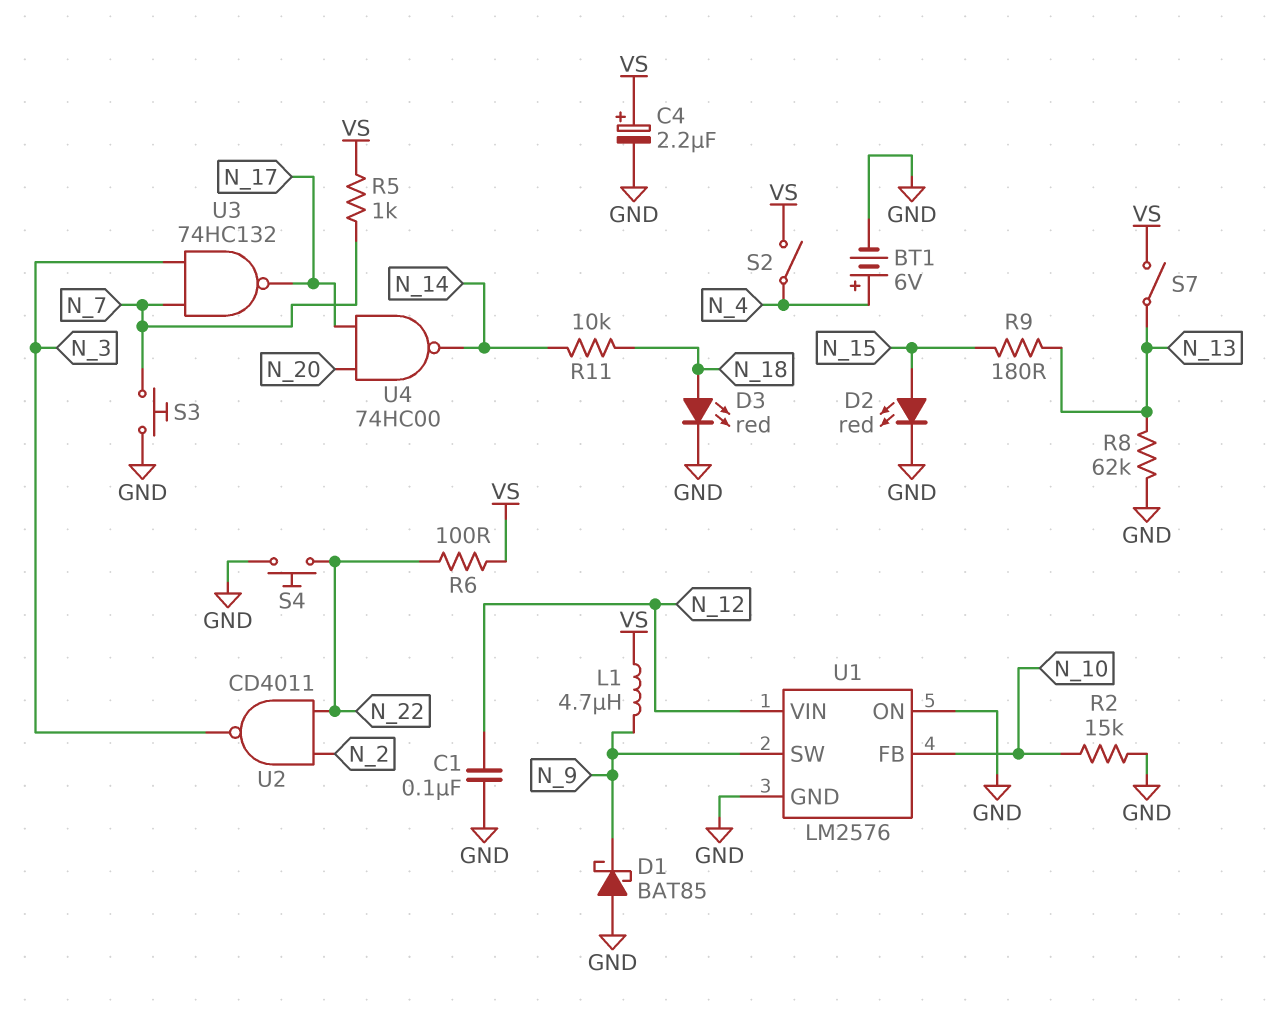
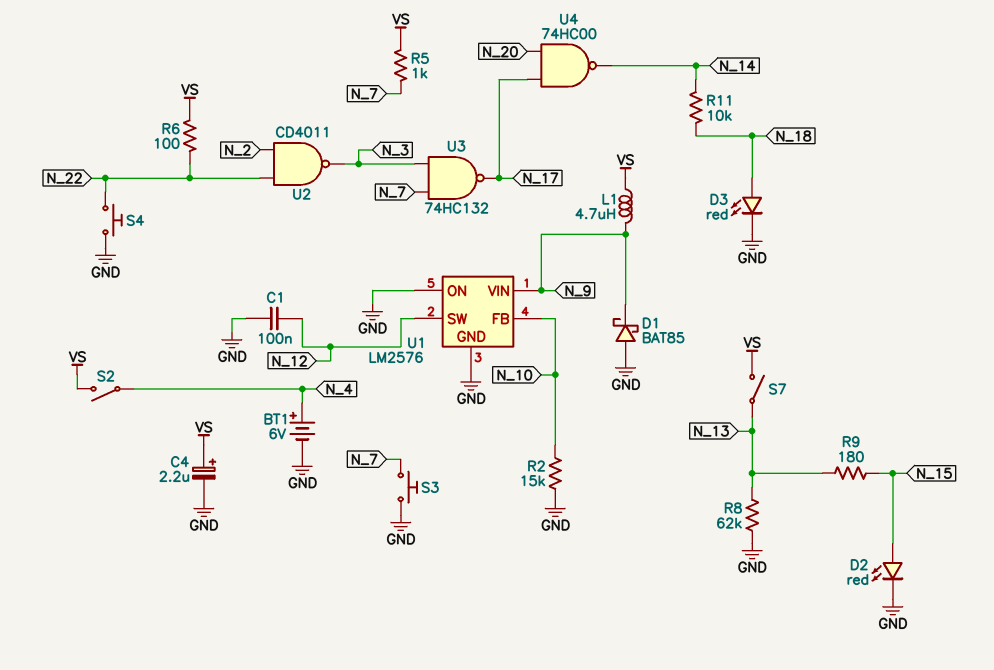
U1 pin SW: N_9 -> N_12
U1 pin VIN: N_12 -> N_9

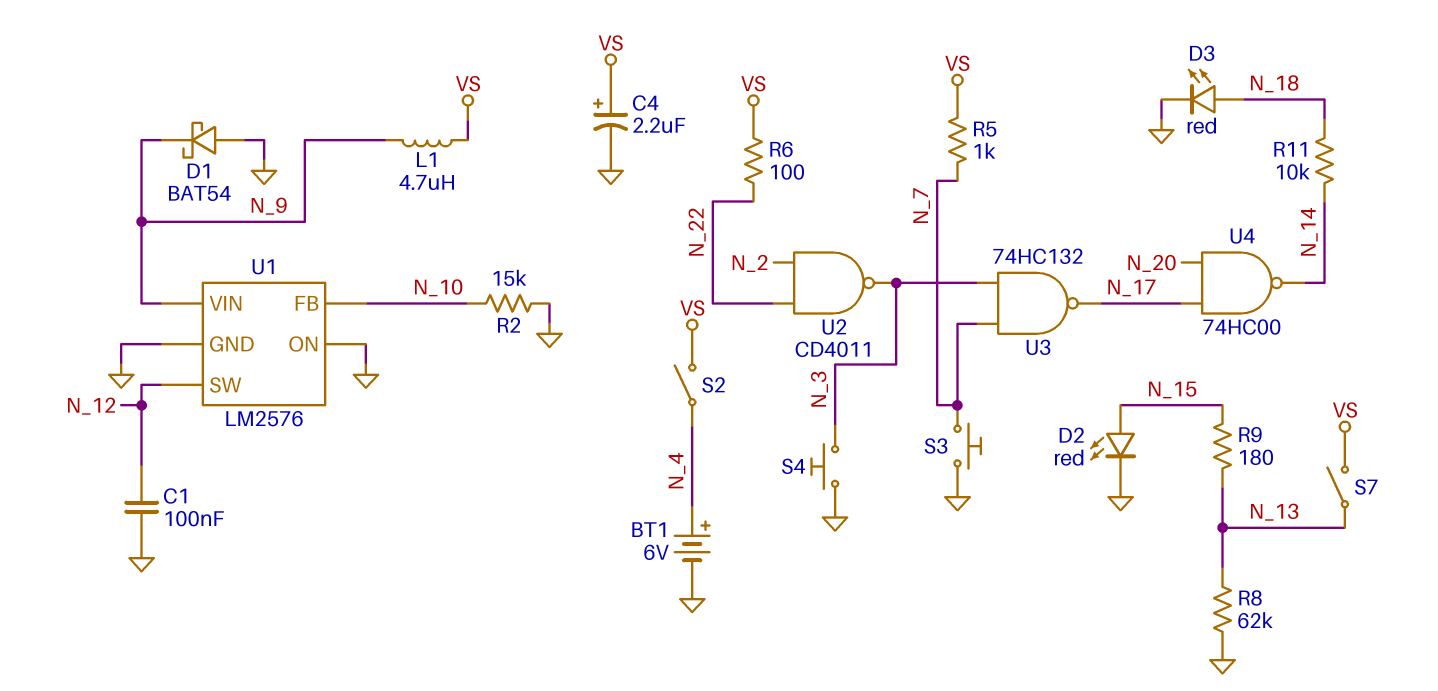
D1: schottky BAT85 (A GND, K N_9) -> schottky BAT54 (A GND, K N_9)
S4: button (GND, N_22) -> button (GND, N_3)

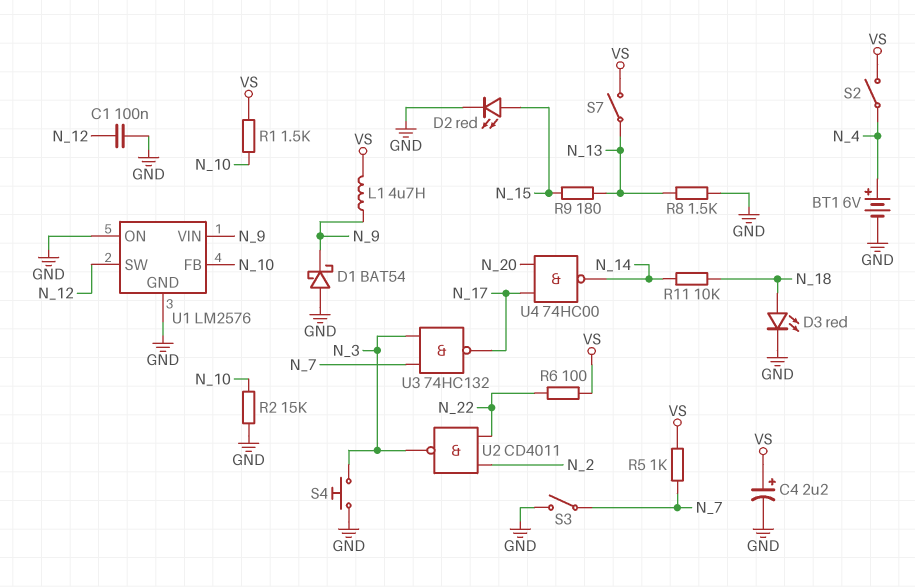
R1: none -> 1.5k (N_10, VS)
R8: 62k (GND, N_13) -> 1.5k (GND, N_13)
S3: button (GND, N_7) -> switch (GND, N_7)

